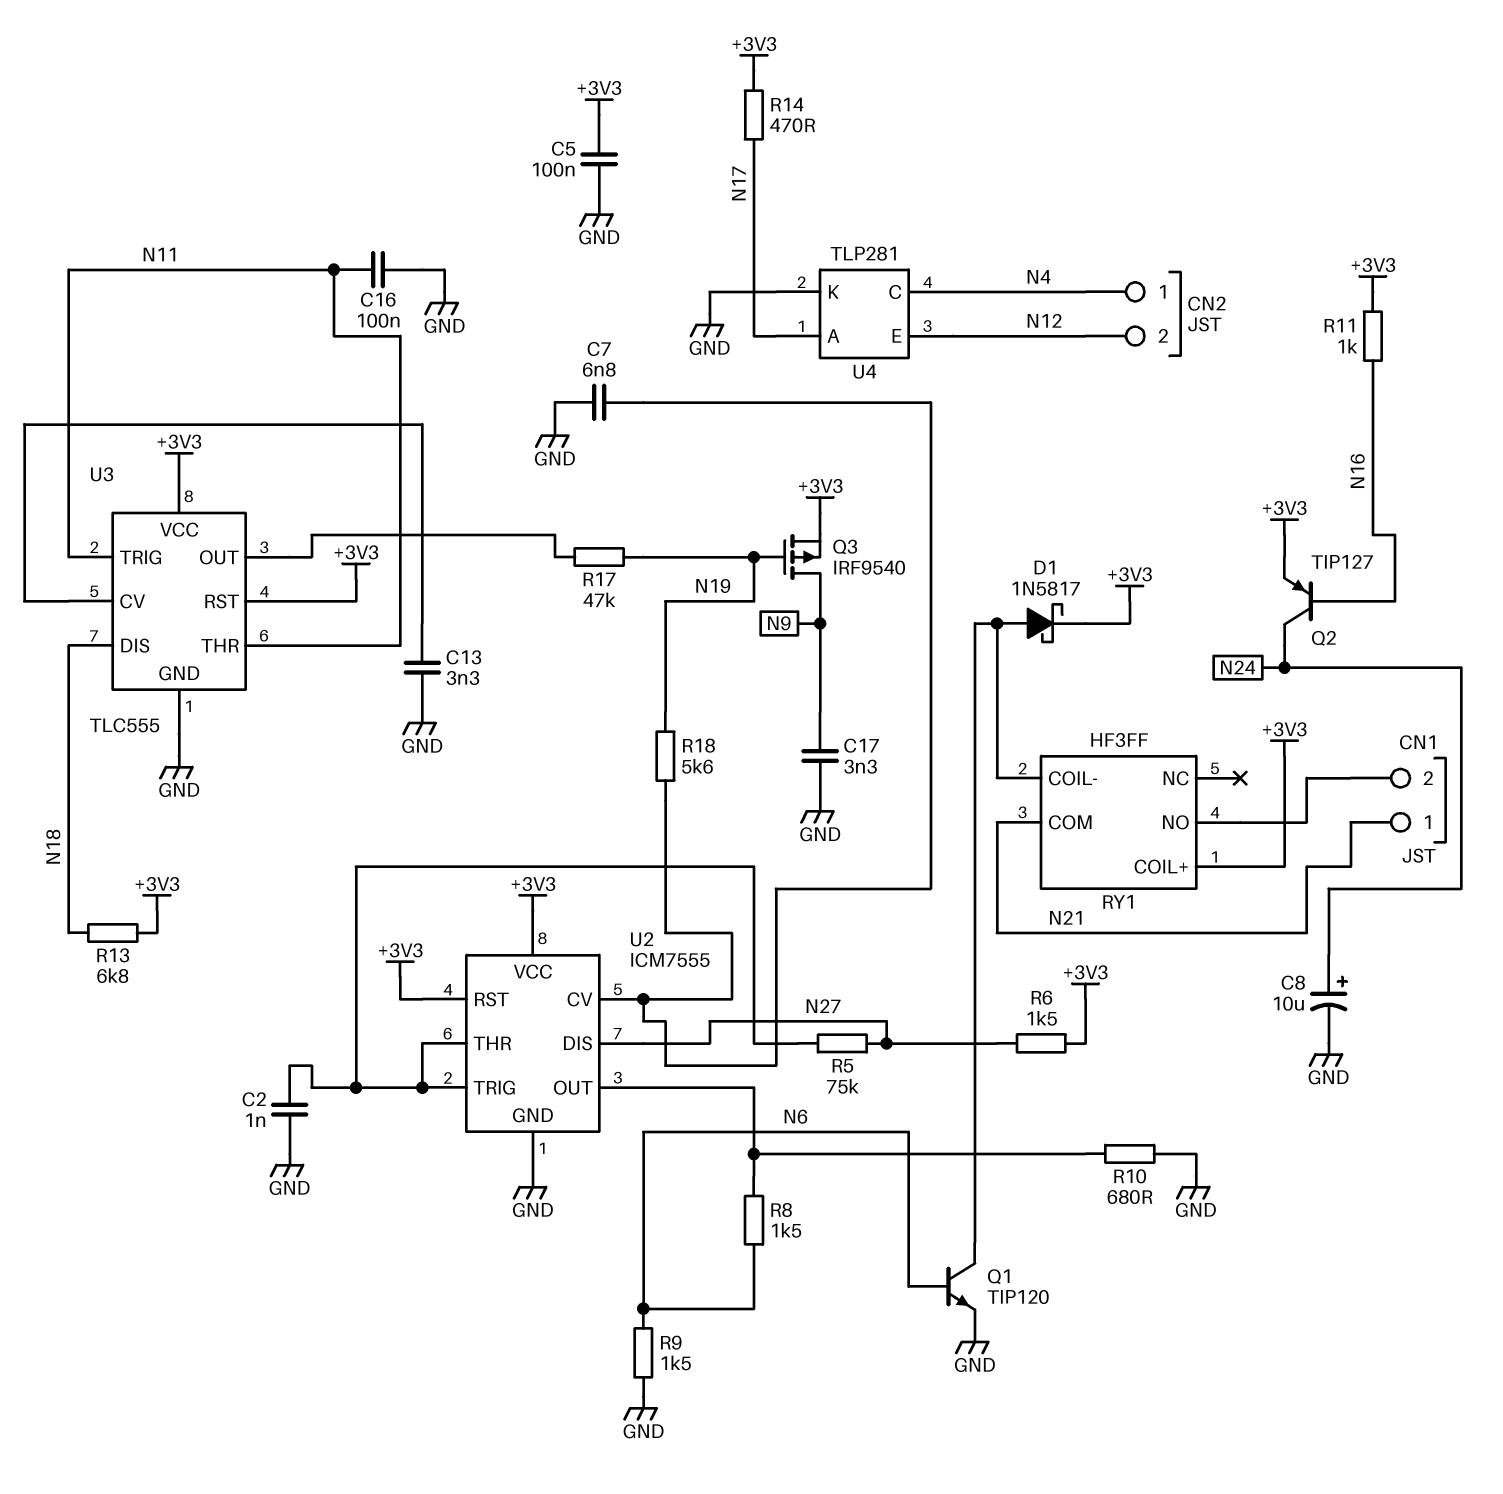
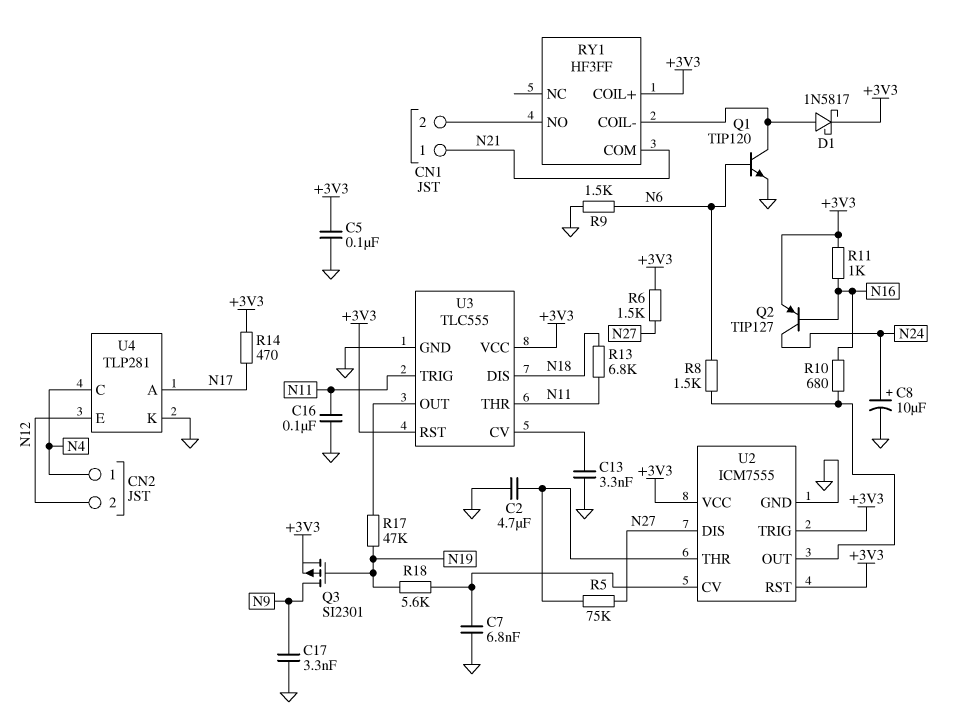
C2: 1nF (GND, U2/THR) -> 4.7uF (GND, U2/THR)
Q3: PMOS IRF9540 (G N19, D N9, S +3V3) -> PMOS SI2301 (G N19, D N9, S +3V3)
R10: 680 (GND, U2/OUT) -> 680 (N16, U2/OUT)
R13: 6.8k (+3V3, N18) -> 6.8k (N11, N18)
U2 pin TRIG: U2/THR -> +3V3

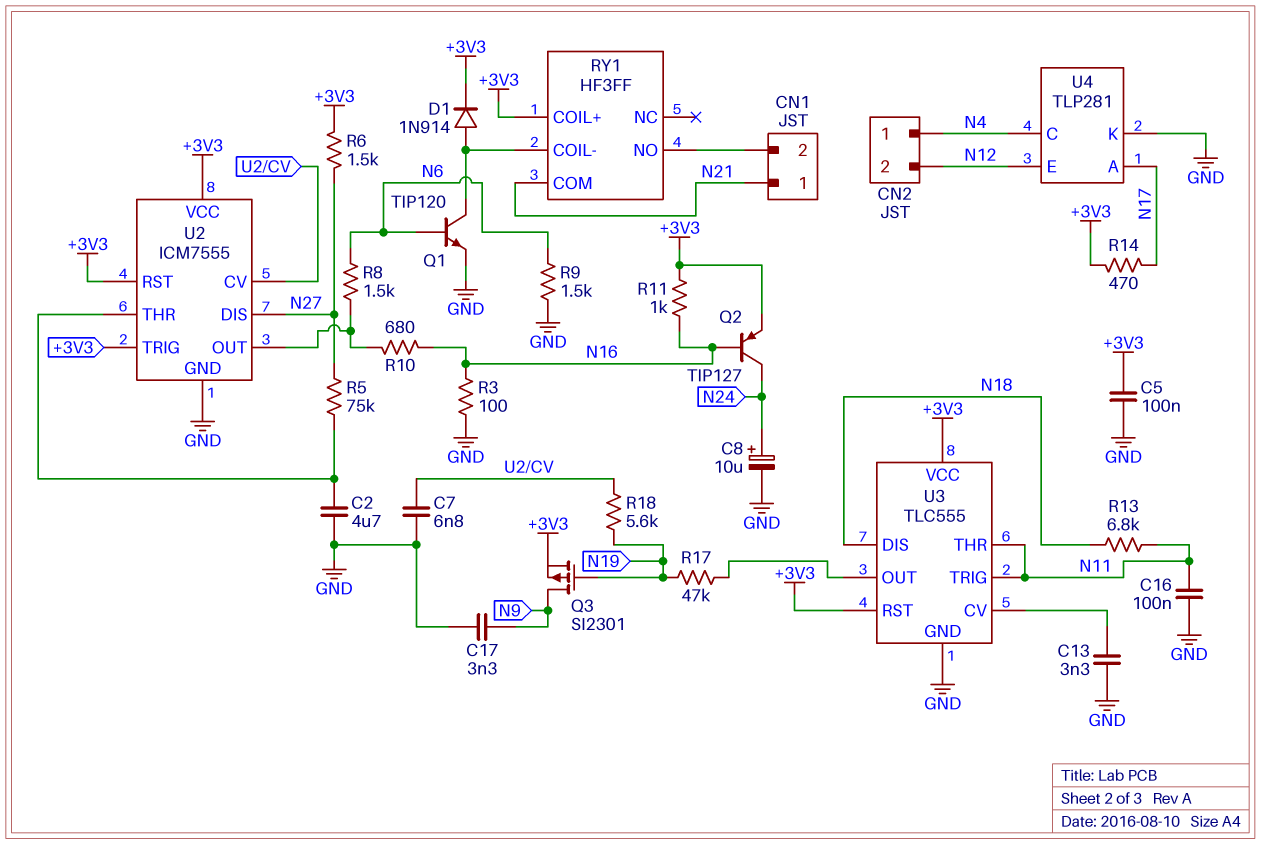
D1: schottky 1N5817 (A RY1/COIL-, K +3V3) -> diode 1N914 (A RY1/COIL-, K +3V3)
R3: none -> 100 (GND, N16)

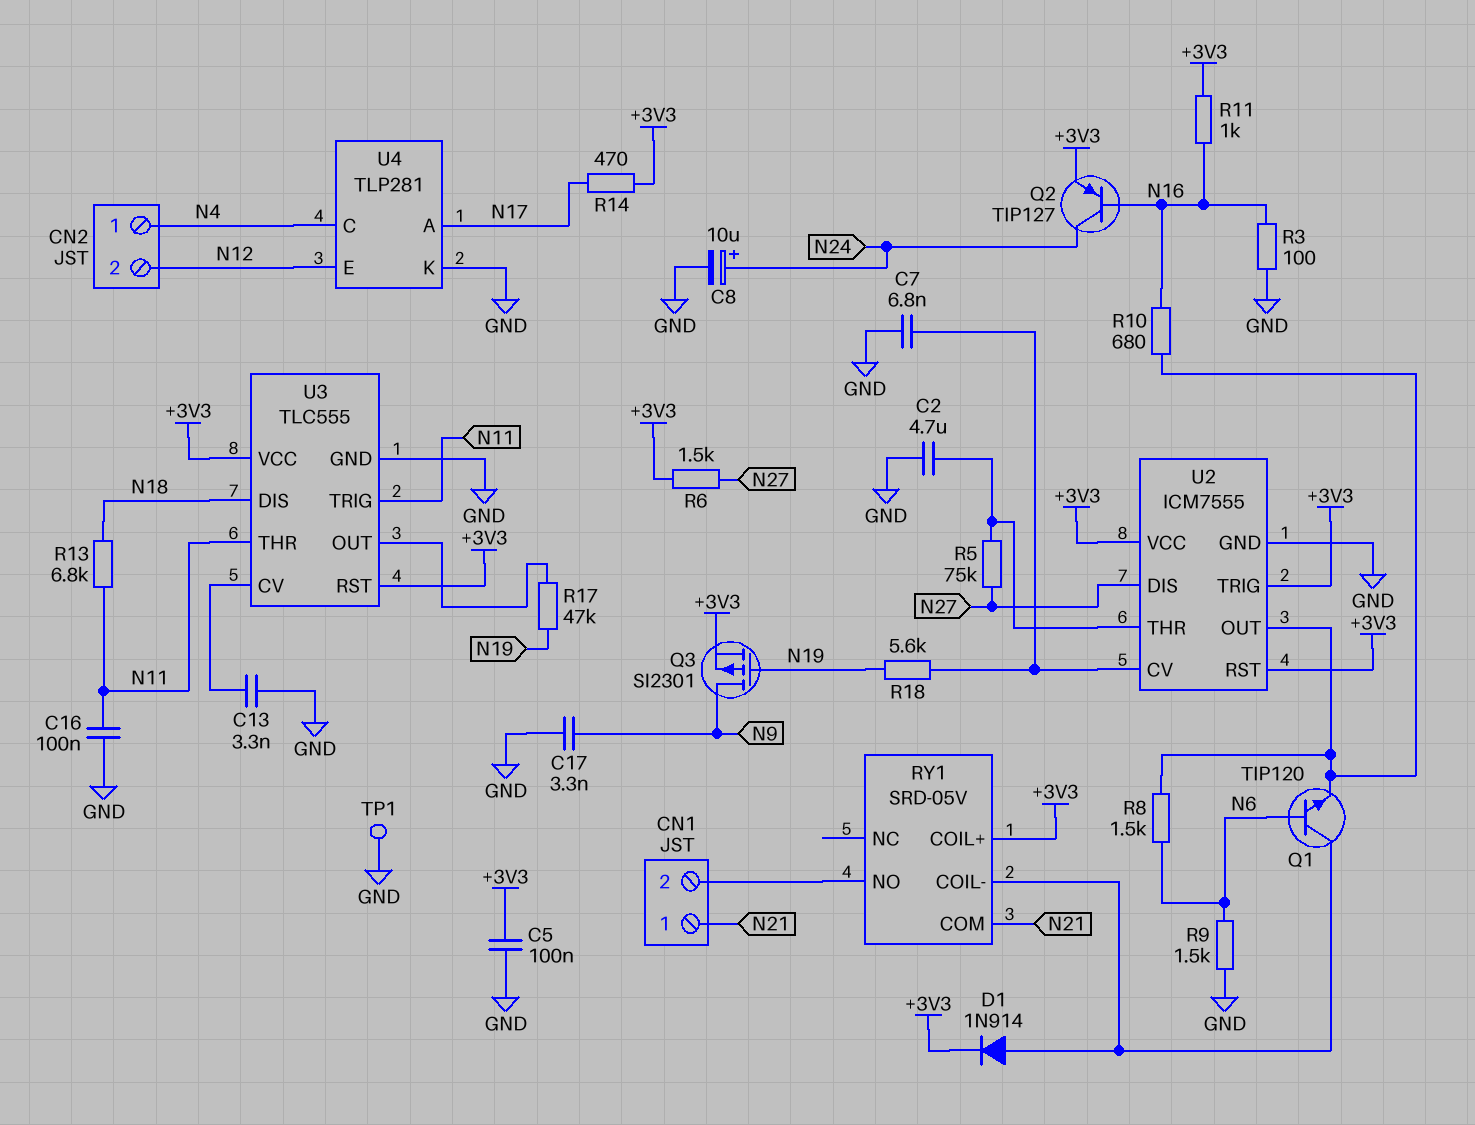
Q1: NPN TIP120 (B N6, C RY1/COIL-, E GND) -> NPN TIP120 (B N6, C RY1/COIL-, E U2/OUT)
RY1: HF3FF -> SRD-05V
TP1: none -> test point (GND)

